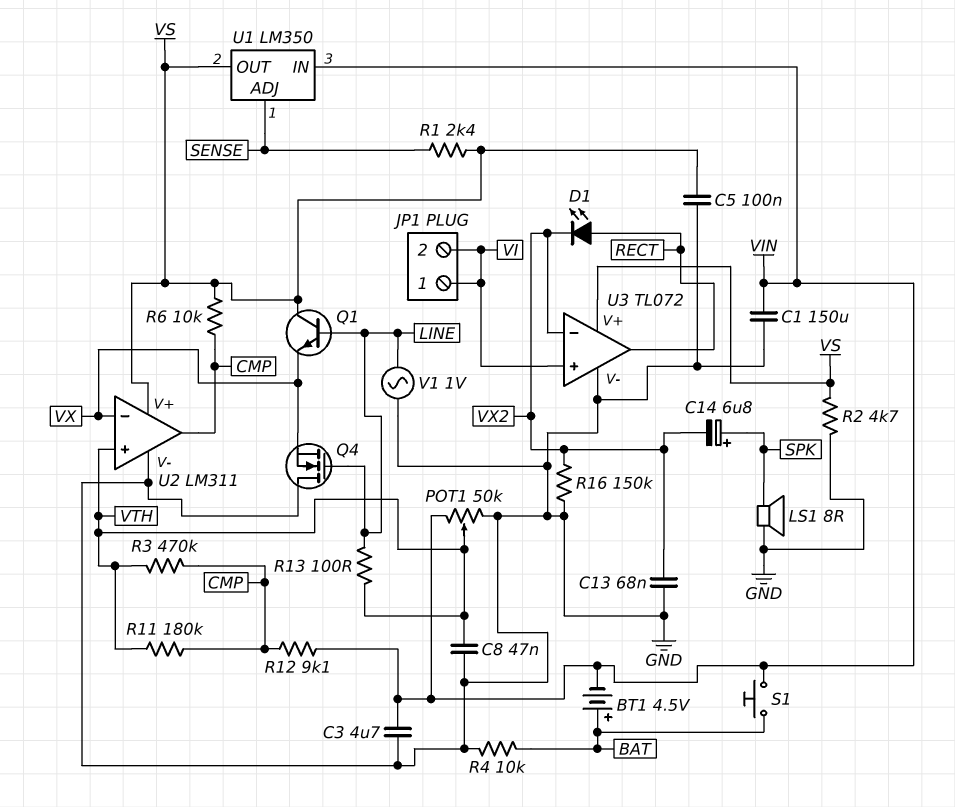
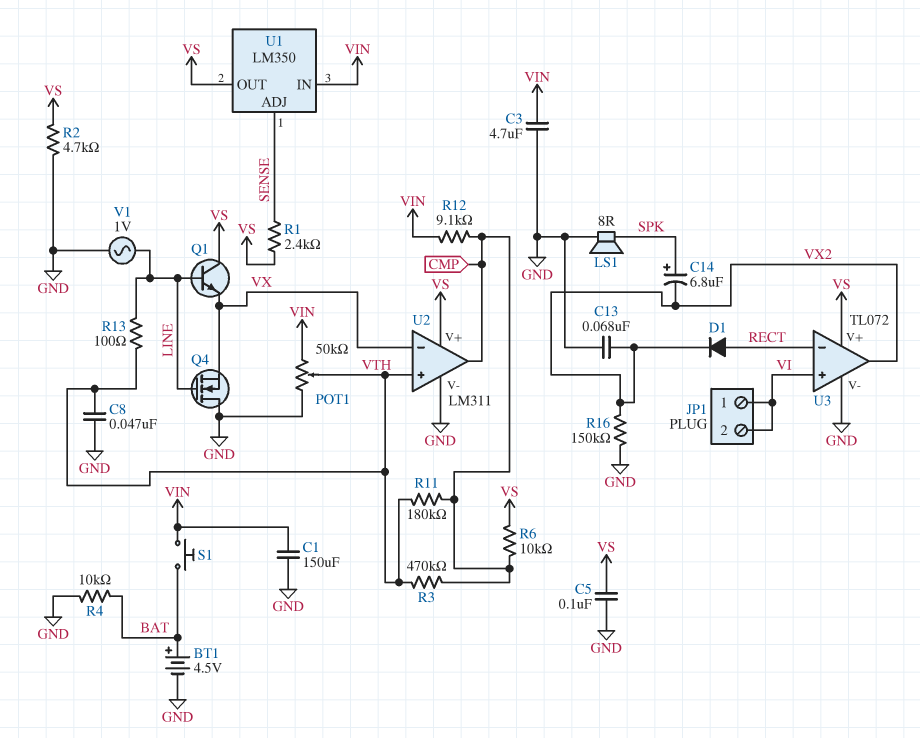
BT1: 4.5V (plus BAT, minus VIN) -> 4.5V (plus BAT, minus GND)
D1: LED (A RECT, K VX2) -> diode (A RECT, K VX2)
U3 pin in-: VX2 -> RECT
U3 pin out: RECT -> VX2

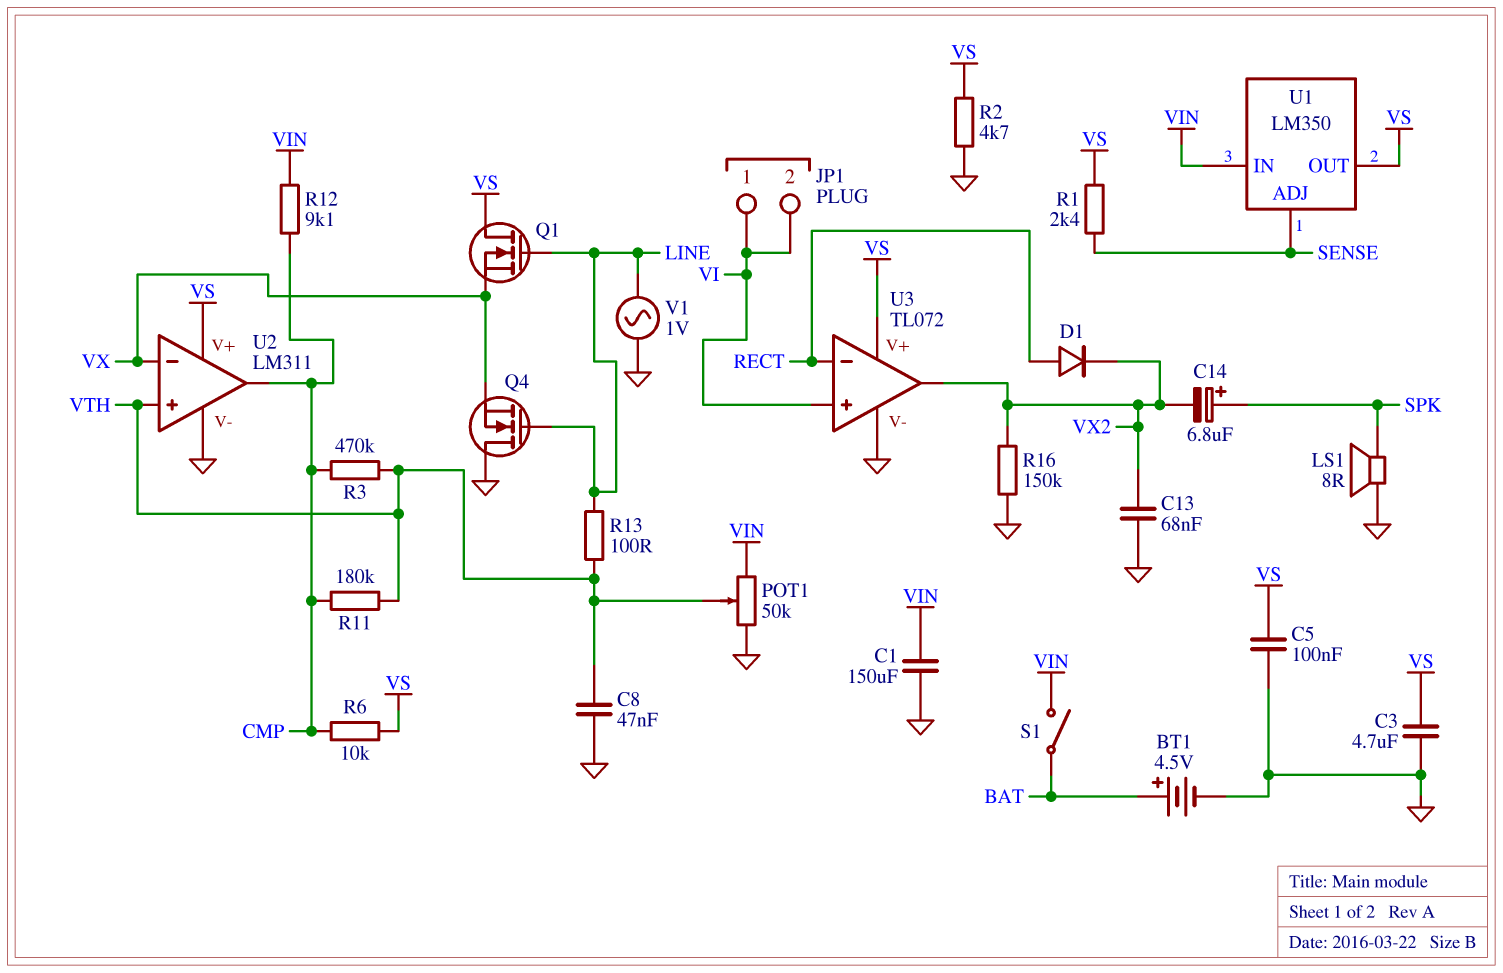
C3: 4.7uF (GND, VIN) -> 4.7uF (GND, VS)
Q1: NPN (B LINE, C VS, E VX) -> NMOS (G LINE, D VS, S VX)
R4: 10k (BAT, GND) -> none
S1: button (BAT, VIN) -> switch (BAT, VIN)

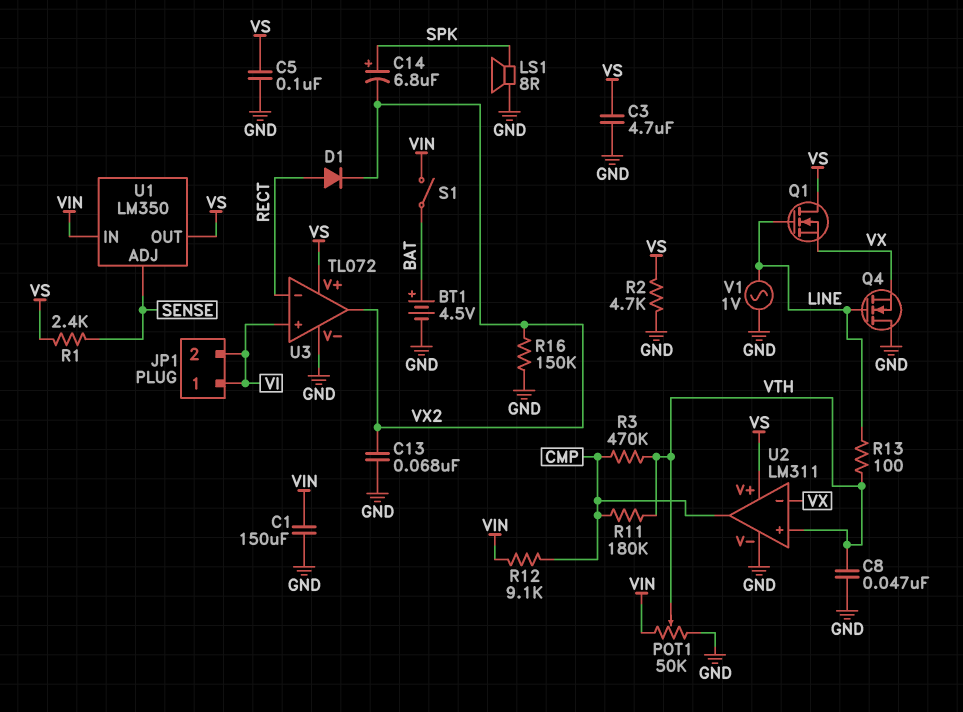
R6: 10k (CMP, VS) -> none

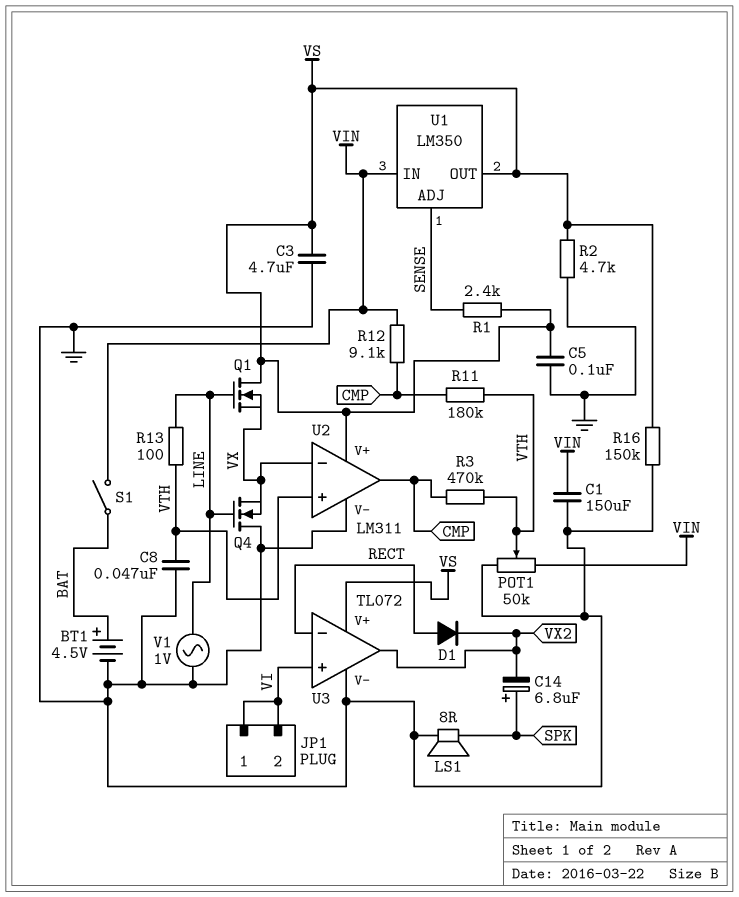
C13: 68nF (GND, VX2) -> none
R16: 150k (GND, VX2) -> 150k (GND, VS)

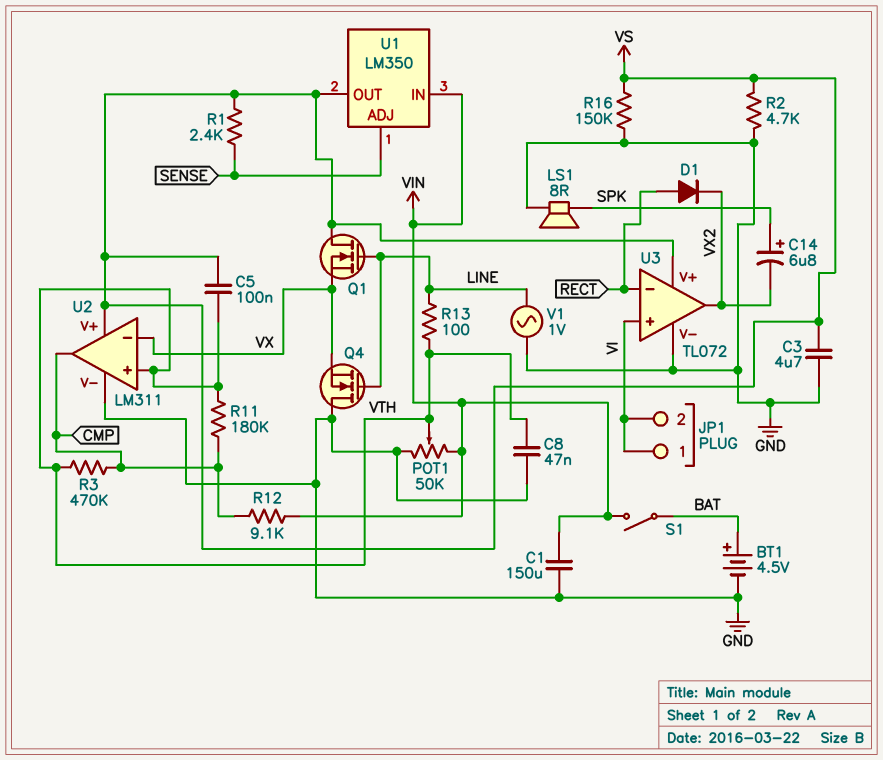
C5: 100nF (GND, VS) -> 100nF (VS, VTH)

